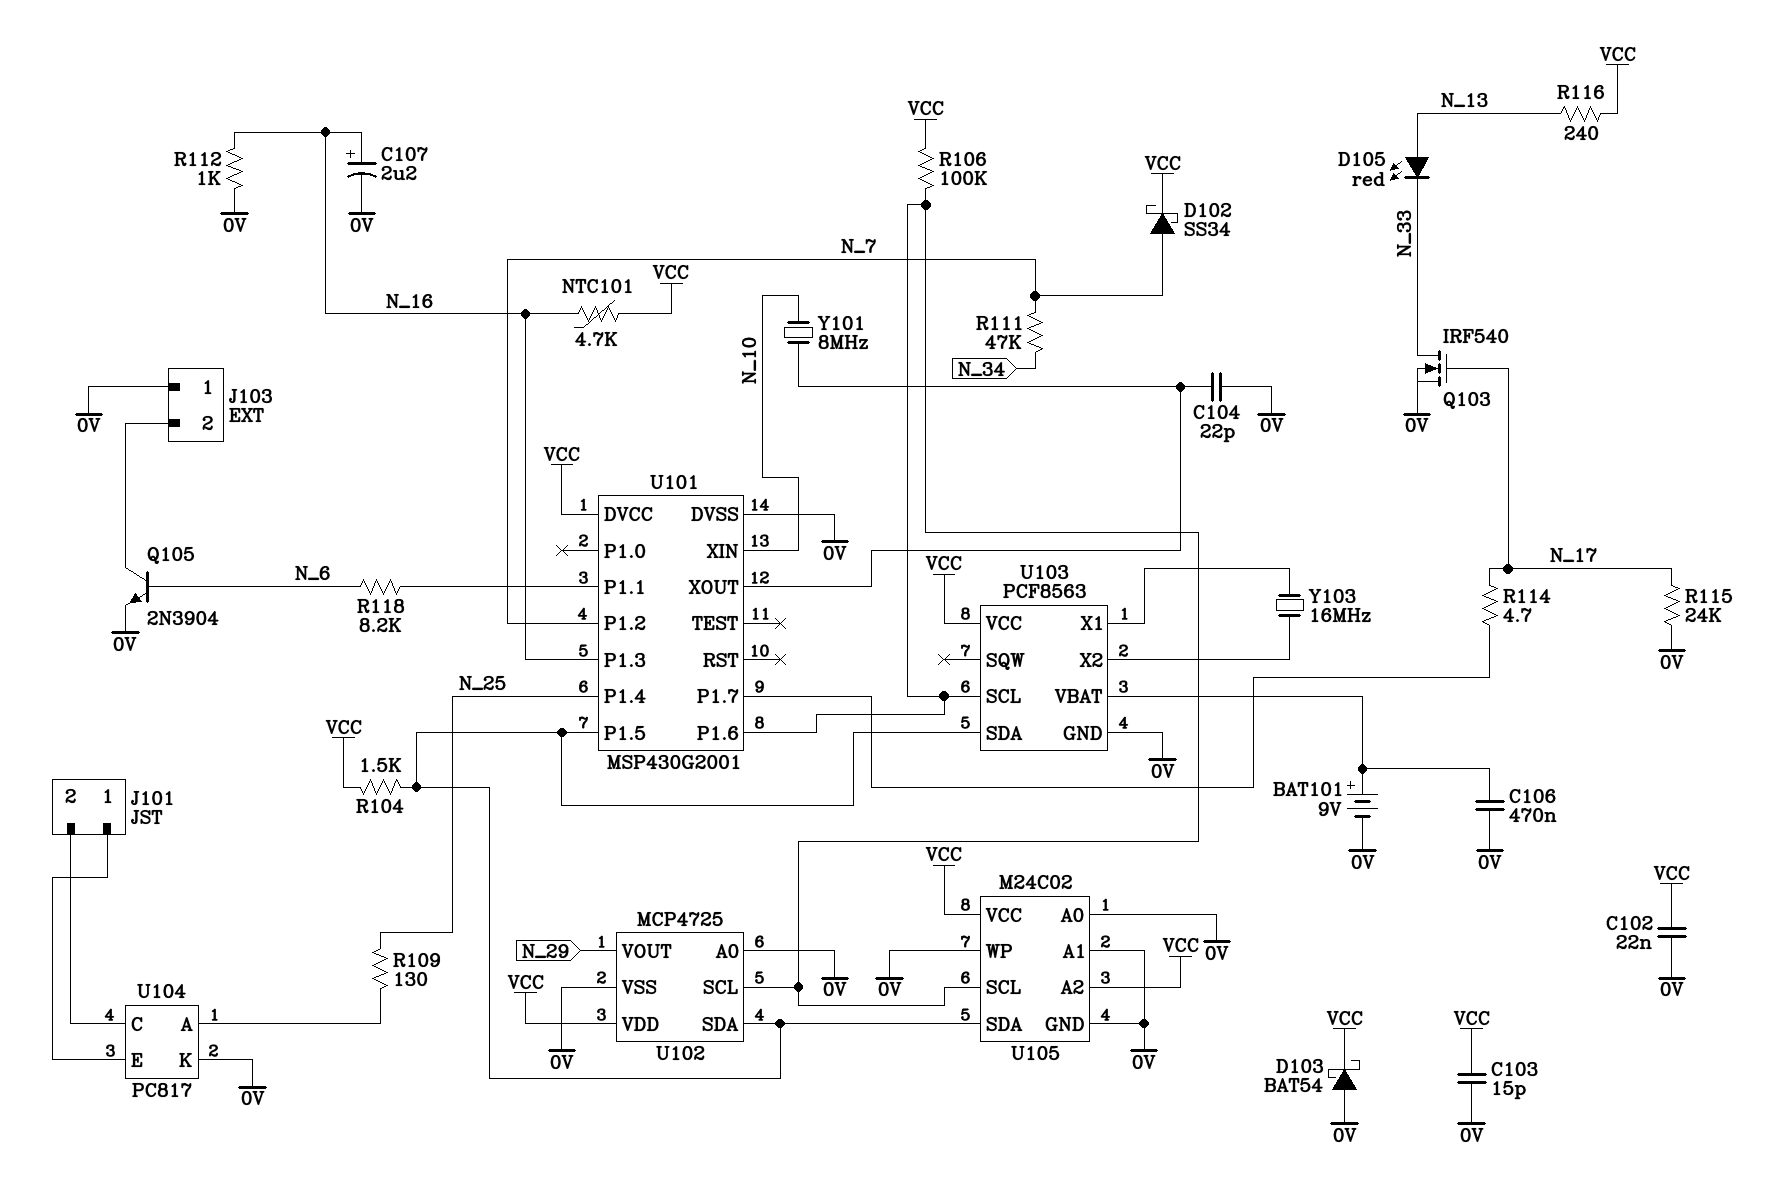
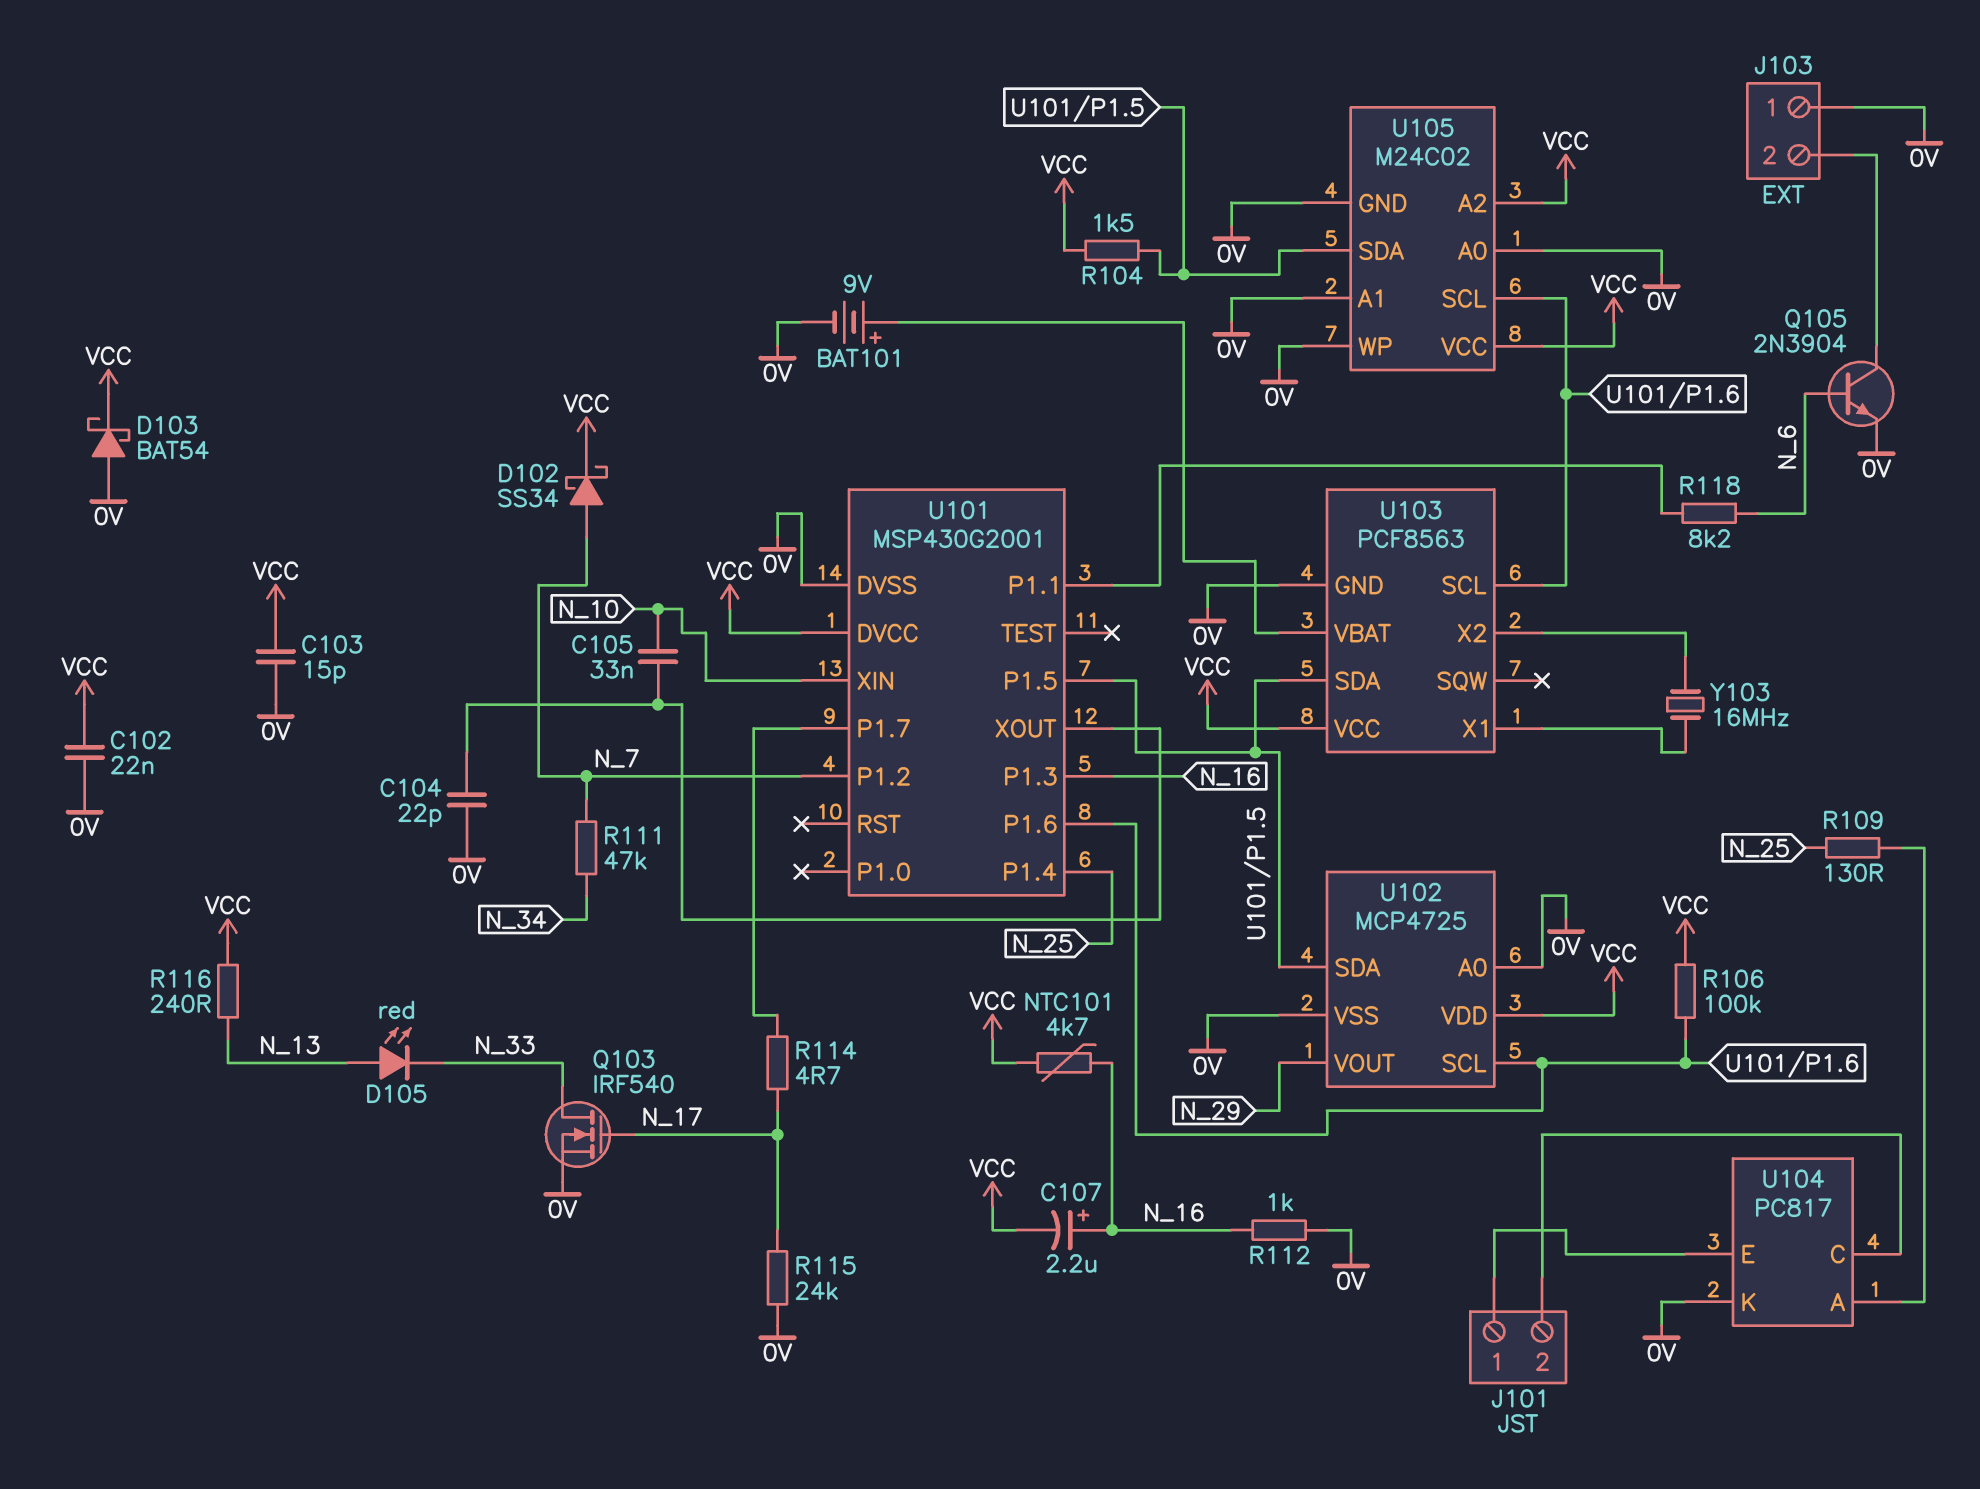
C105: none -> 33nF (N_10, U101/XOUT)
C106: 470nF (0V, U103/VBAT) -> none
C107: 2.2uF (plus N_16, minus 0V) -> 2.2uF (plus N_16, minus VCC)
Y101: 8MHz (N_10, U101/XOUT) -> none

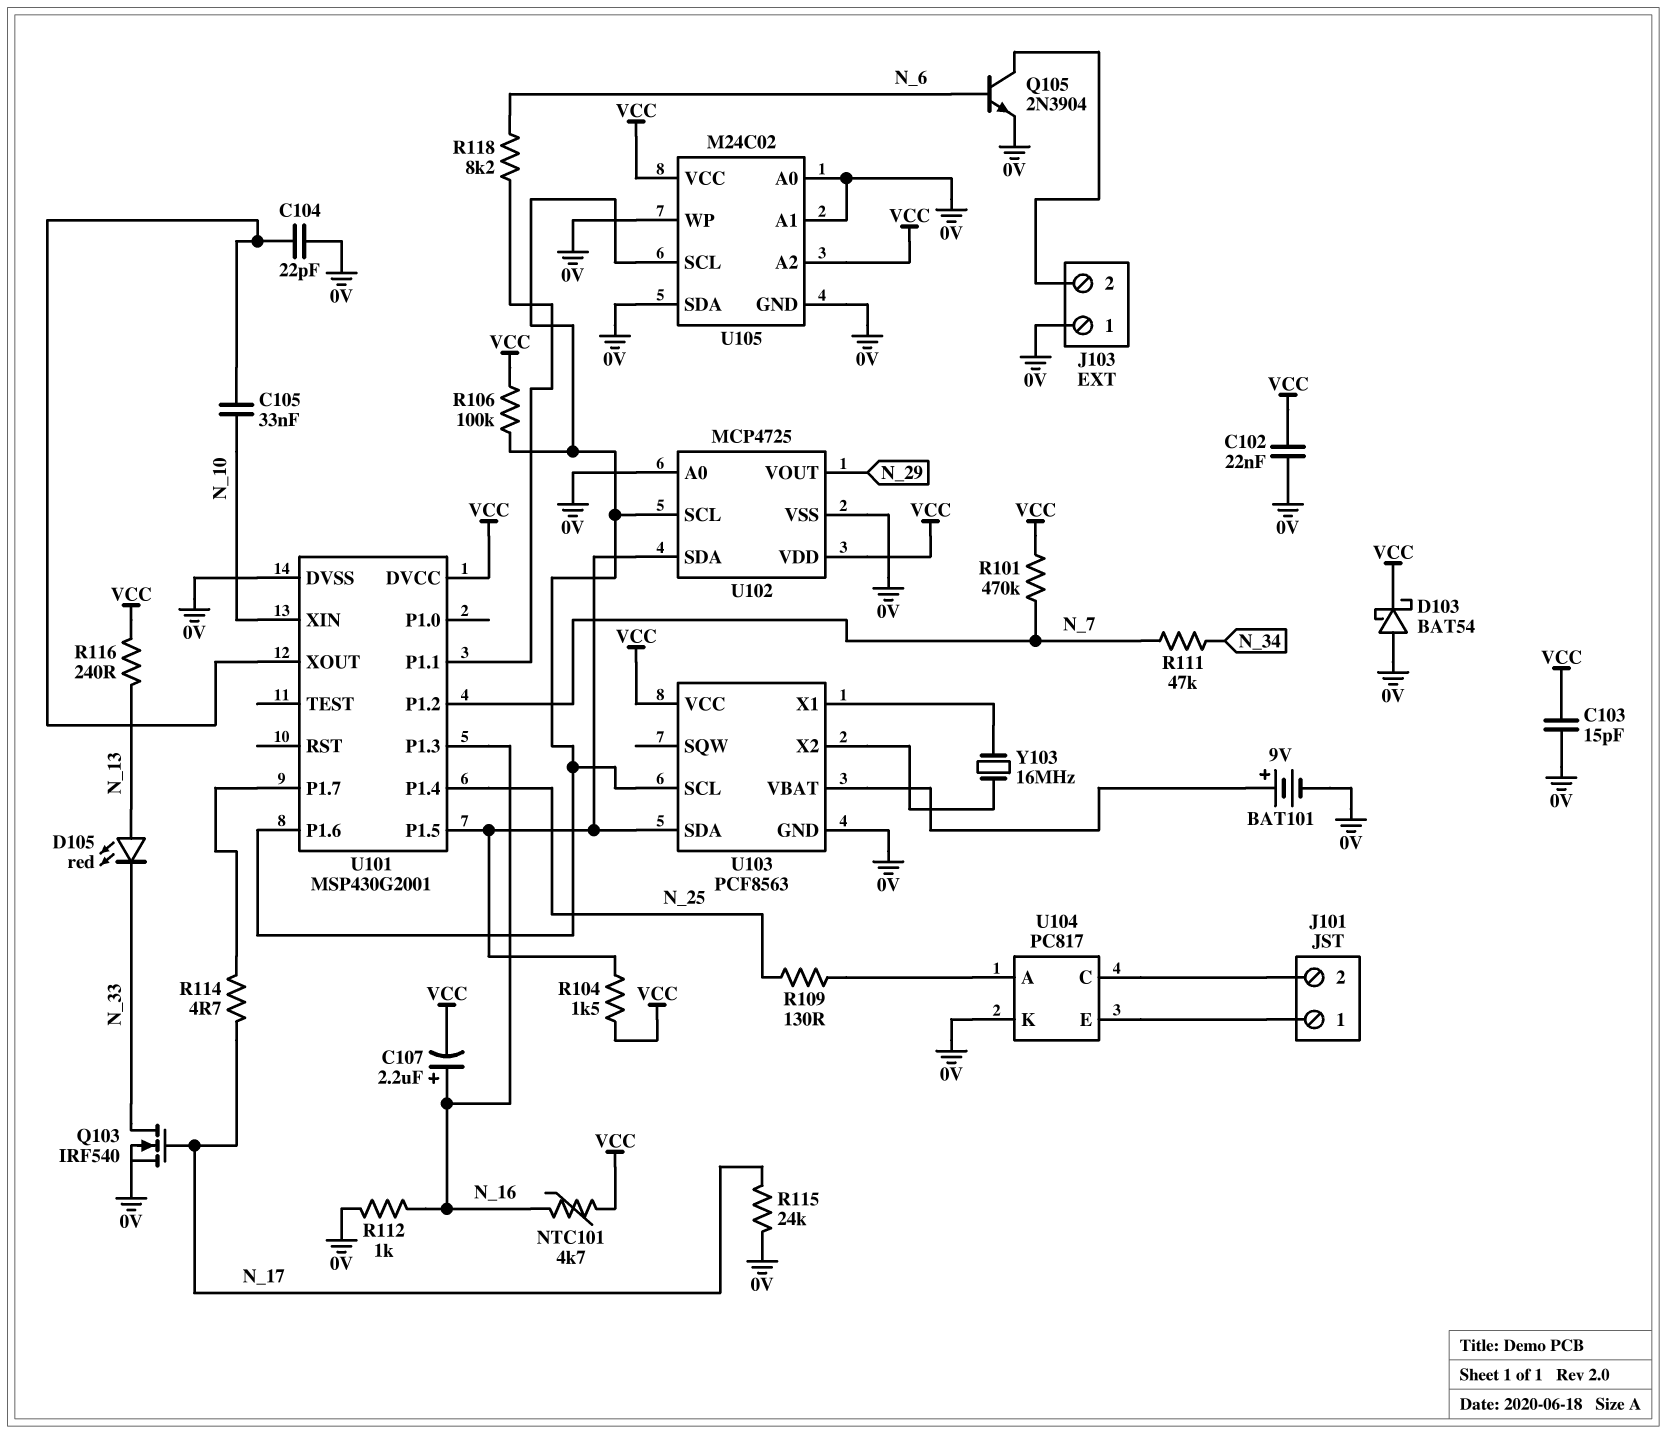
D102: schottky SS34 (A N_7, K VCC) -> none
R101: none -> 470k (N_7, VCC)
U105 pin SDA: U101/P1.5 -> 0V

